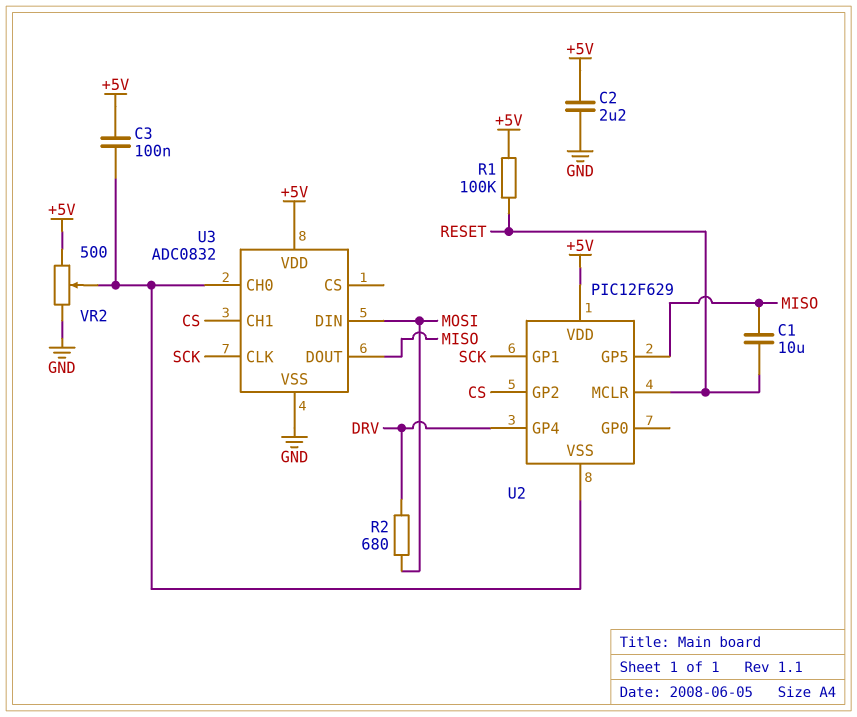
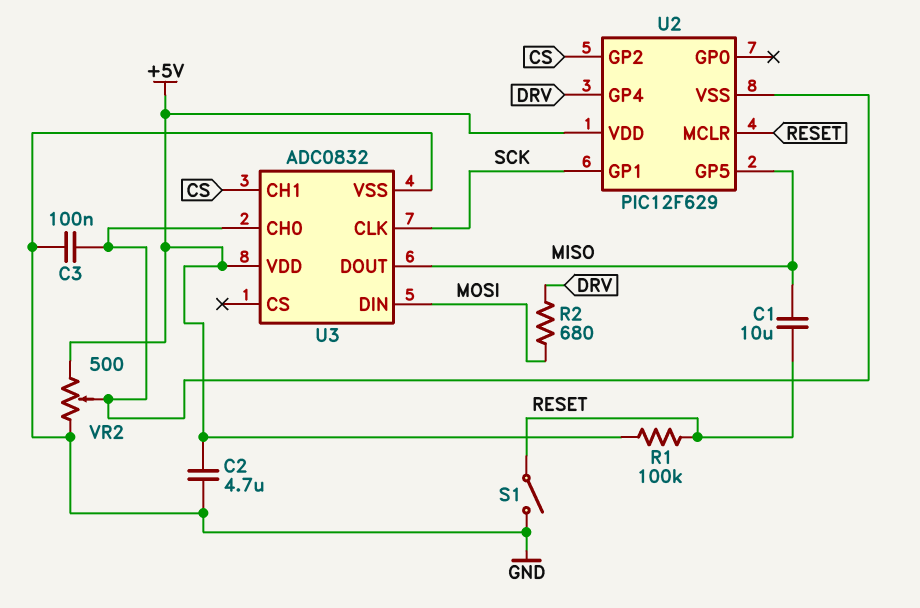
C2: 2.2uF (+5V, GND) -> 4.7uF (+5V, GND)
C3: 100nF (+5V, U2/VSS) -> 100nF (GND, U2/VSS)
S1: none -> switch (GND, RESET)

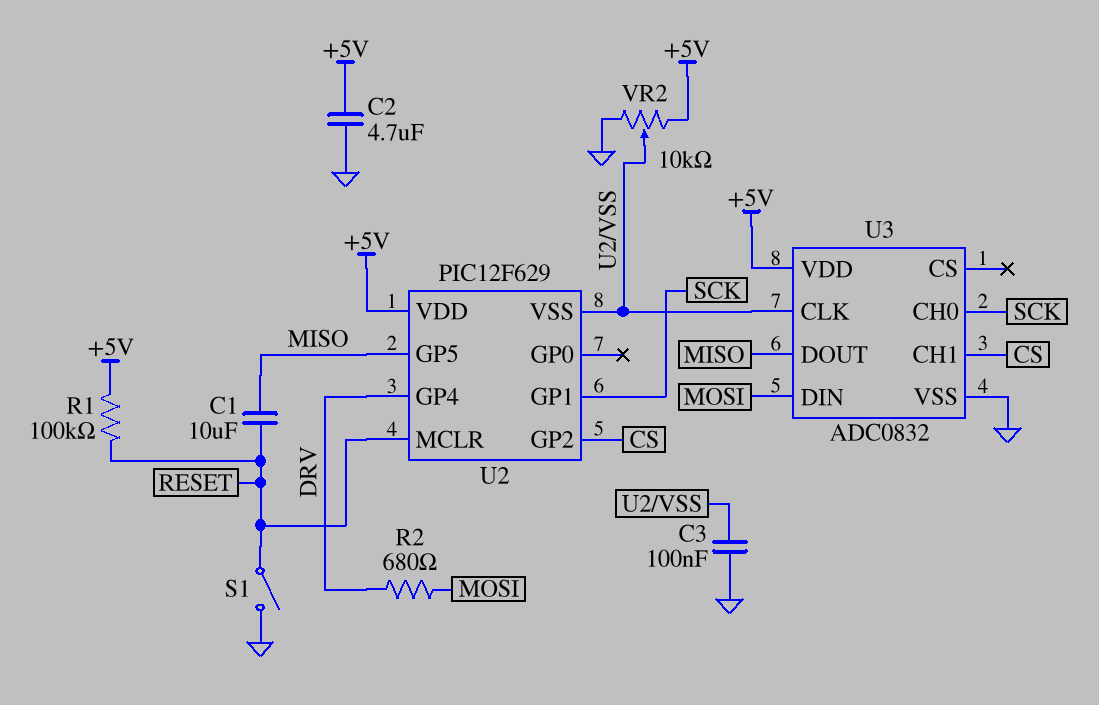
U3 pin CH0: U2/VSS -> SCK
U3 pin CLK: SCK -> U2/VSS
VR2: 500 (+5V, GND, wiper U2/VSS) -> 10k (+5V, GND, wiper U2/VSS)

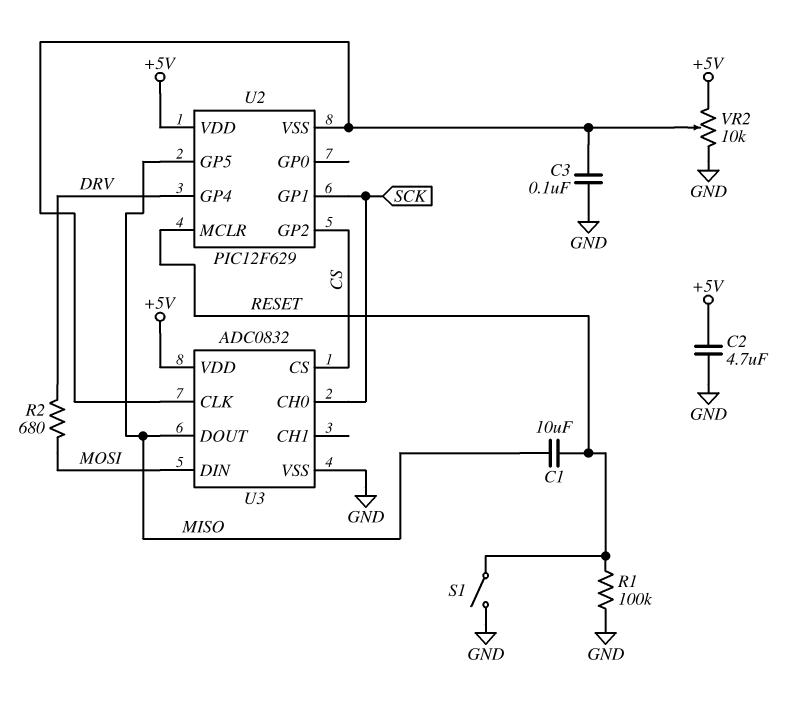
R1: 100k (+5V, RESET) -> 100k (GND, RESET)
U3 pin CH1: CS -> none
U3 pin CS: none -> CS

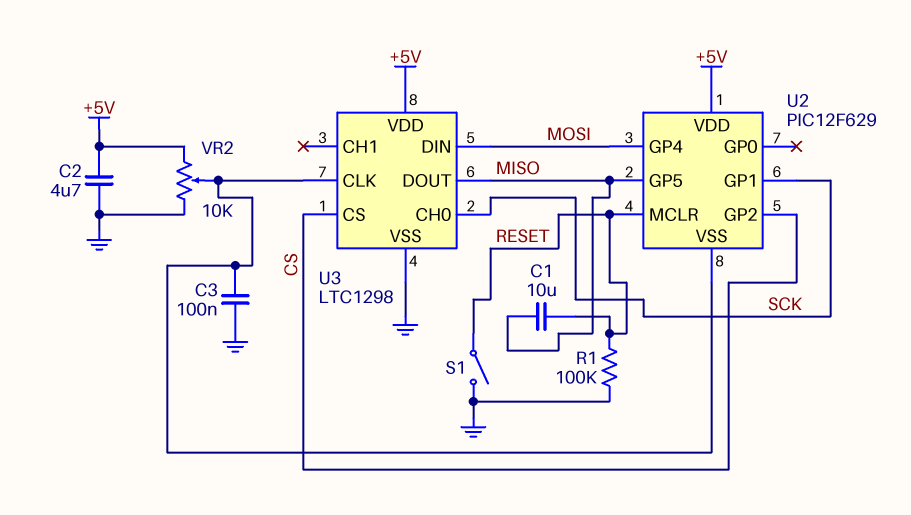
R2: 680 (DRV, MOSI) -> none
U2 pin GP4: DRV -> MOSI
U3: ADC0832 -> LTC1298

